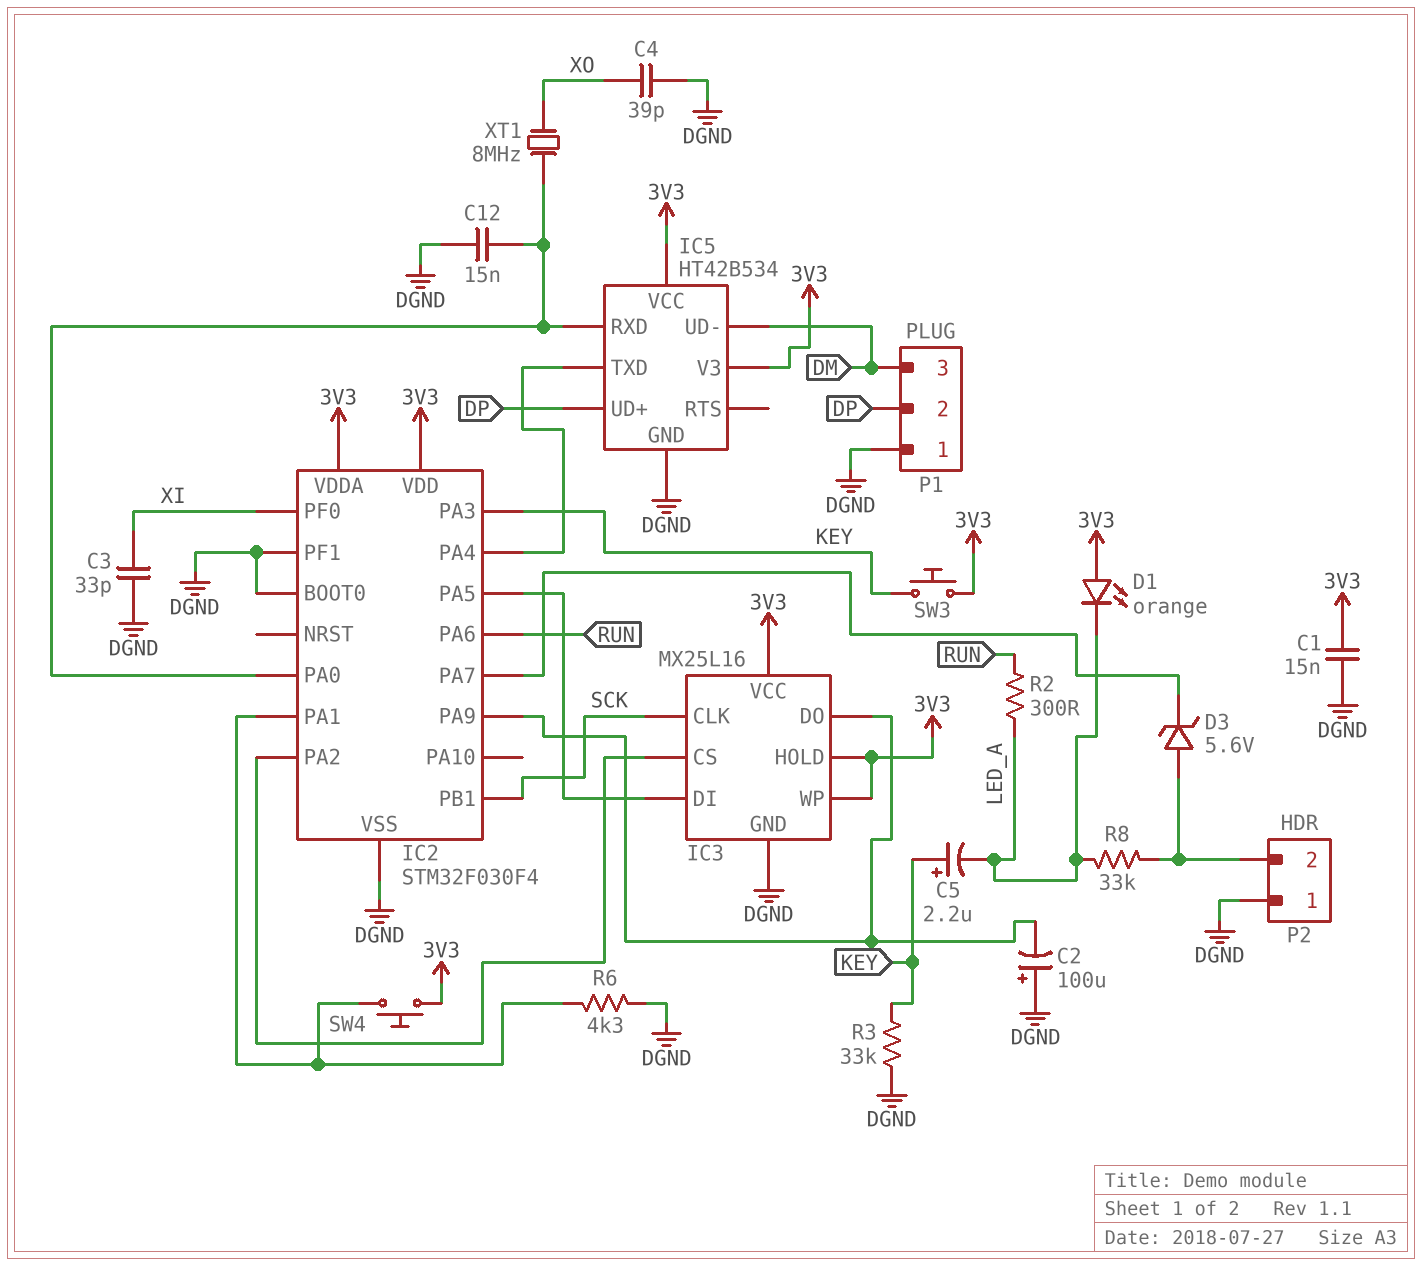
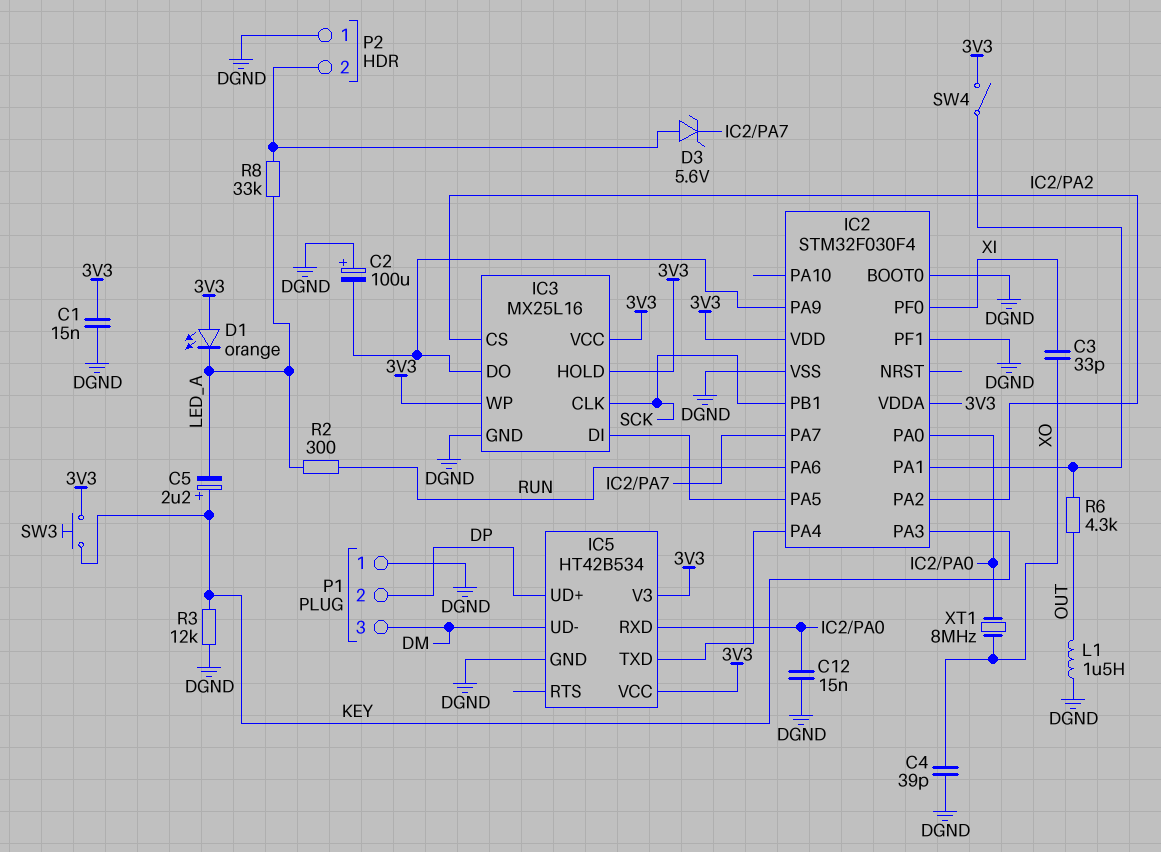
C3: 33pF (DGND, XI) -> 33pF (XI, XO)
L1: none -> 1.5uH (DGND, OUT)
R3: 33k (DGND, KEY) -> 12k (DGND, KEY)
R6: 4.3k (DGND, IC2/PA1) -> 4.3k (IC2/PA1, OUT)
SW4: button (3V3, IC2/PA1) -> switch (3V3, IC2/PA1)

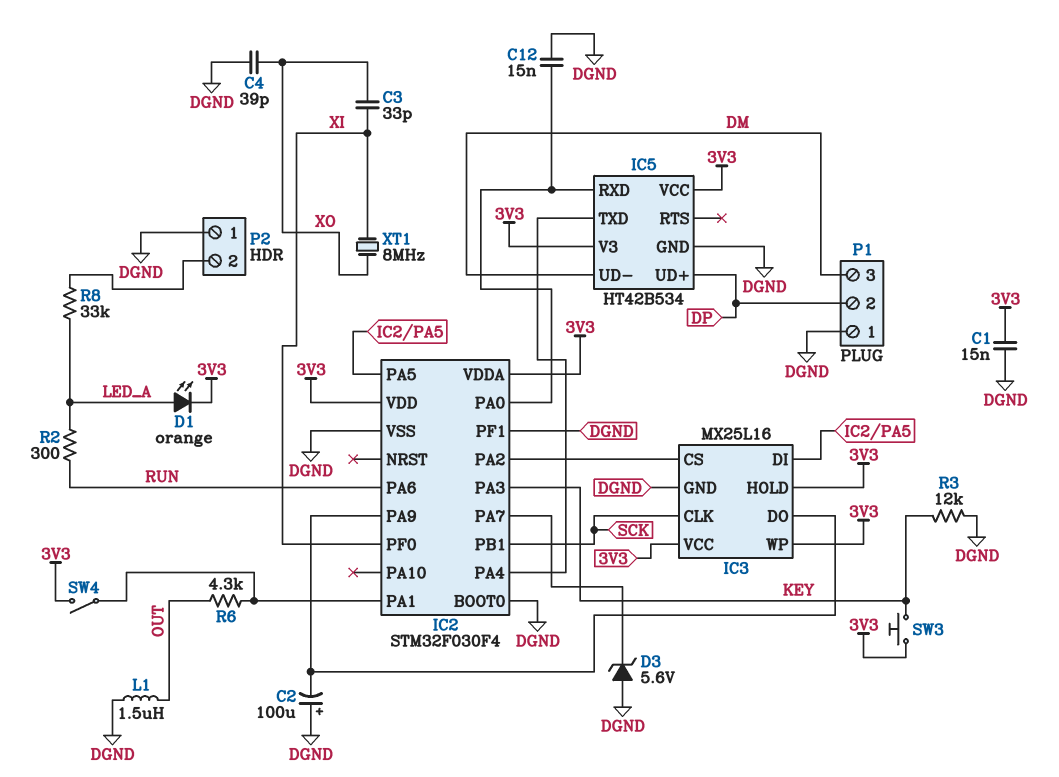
C5: 2.2uF (plus KEY, minus LED_A) -> none
D1: LED orange (A 3V3, K LED_A) -> LED orange (A LED_A, K 3V3)
D3: zener 5.6V (A P2/2, K IC2/PA7) -> zener 5.6V (A DGND, K IC2/PA7)
XT1: 8MHz (IC2/PA0, XO) -> 8MHz (XI, XO)

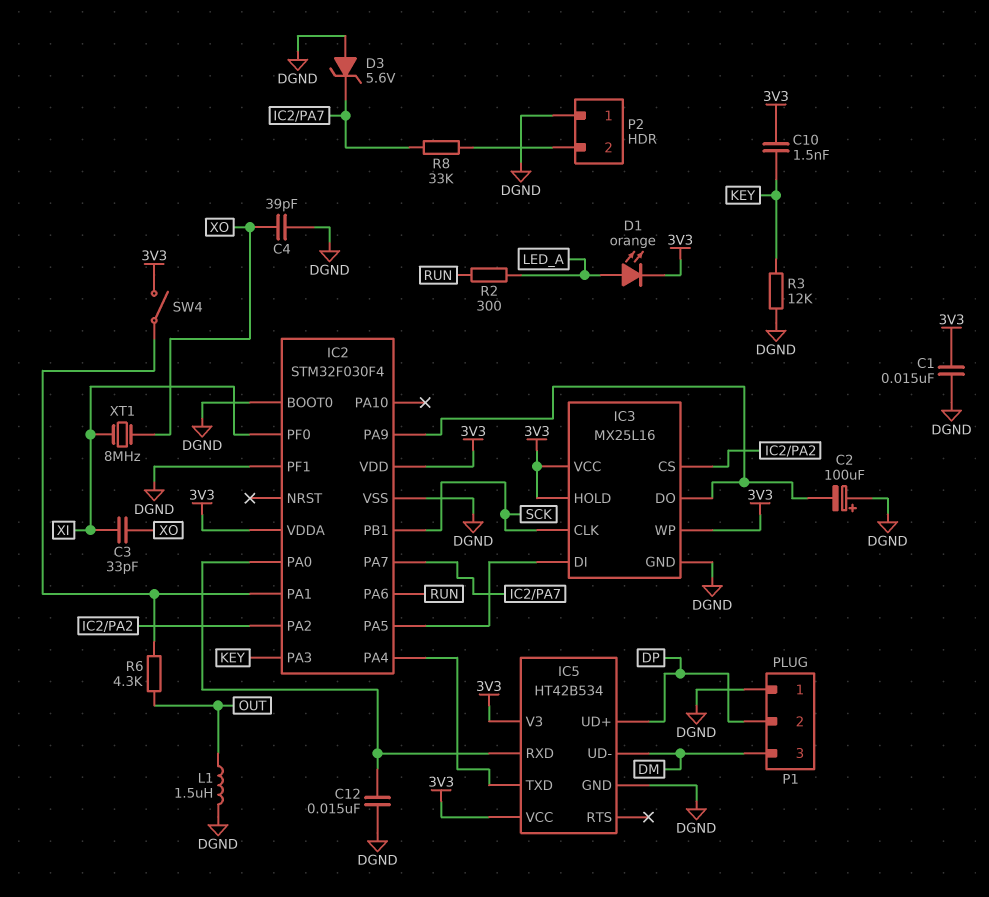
C10: none -> 1.5nF (3V3, KEY)
R8: 33k (LED_A, P2/2) -> 33k (IC2/PA7, P2/2)
SW3: button (3V3, KEY) -> none

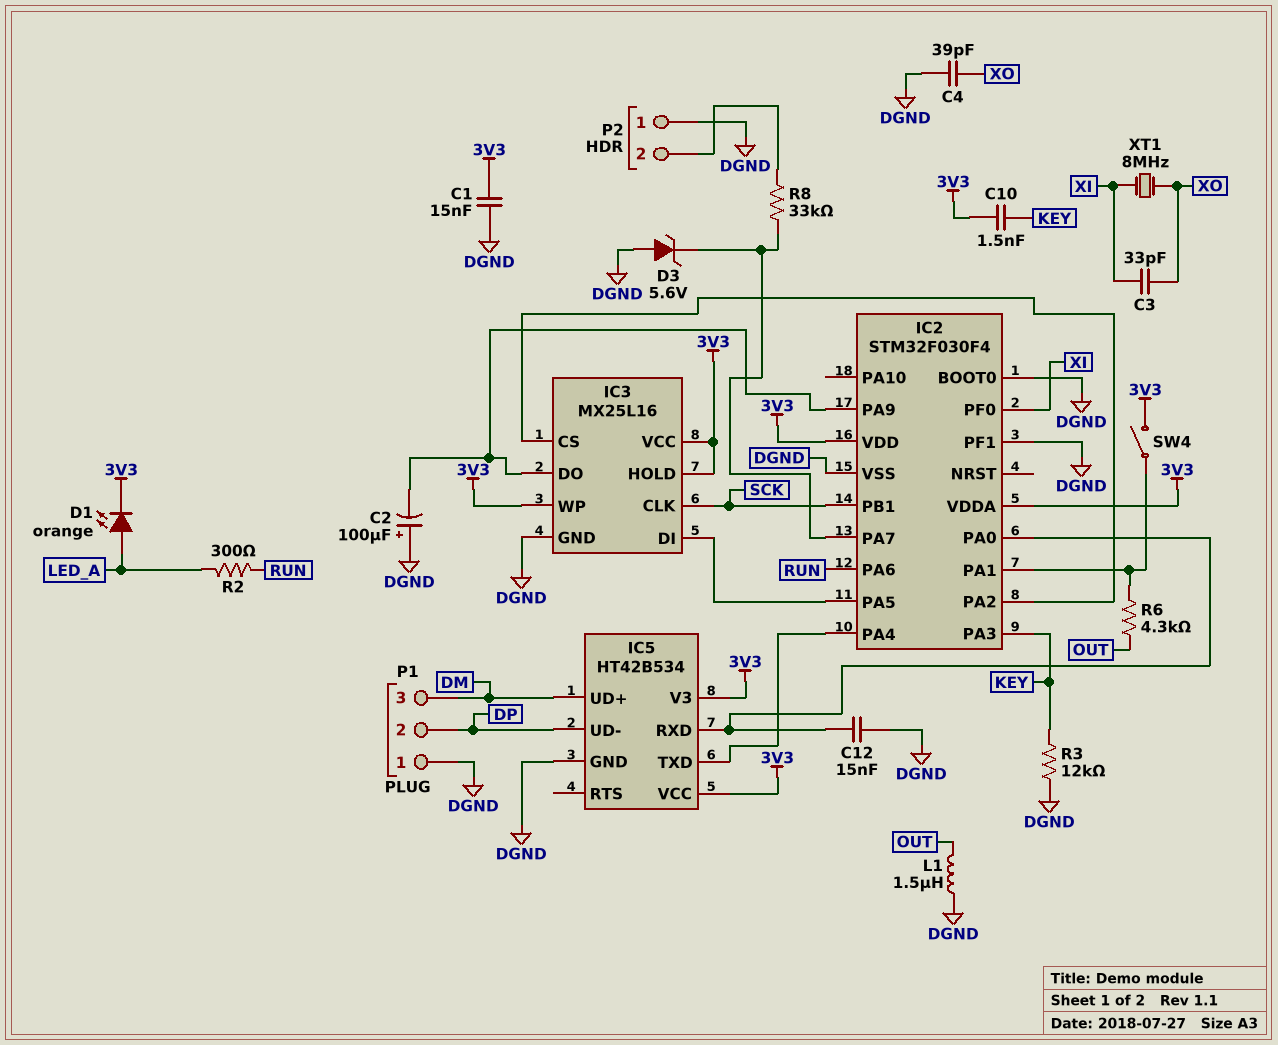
IC5 pin UD+: DP -> DM
IC5 pin UD-: DM -> DP

